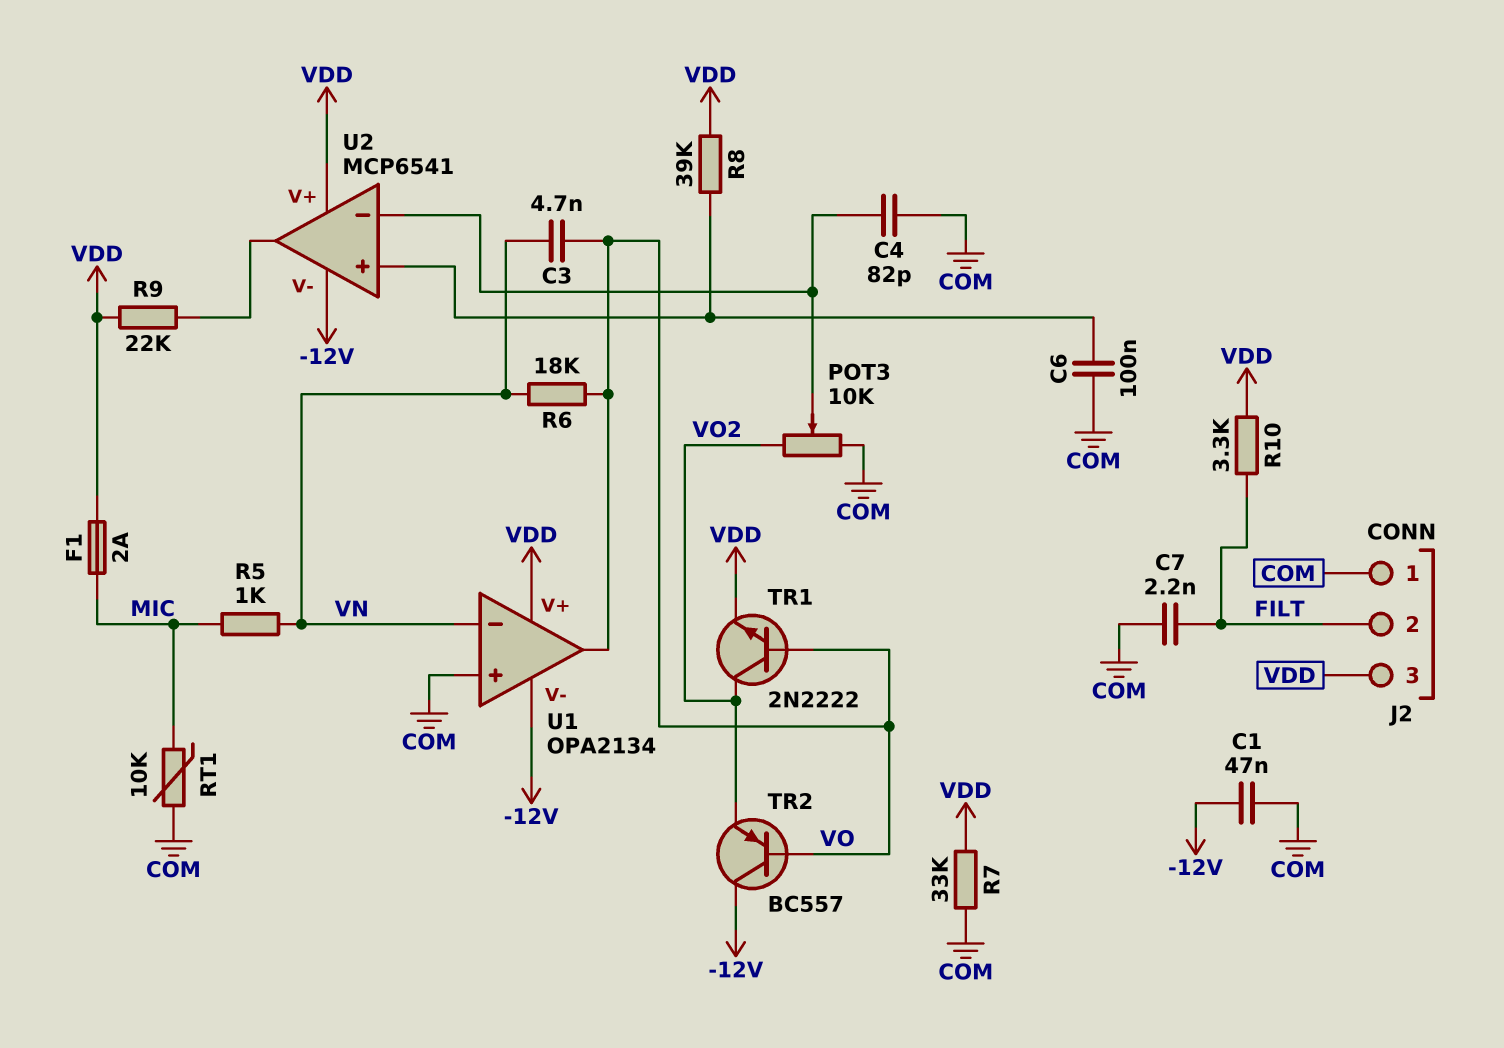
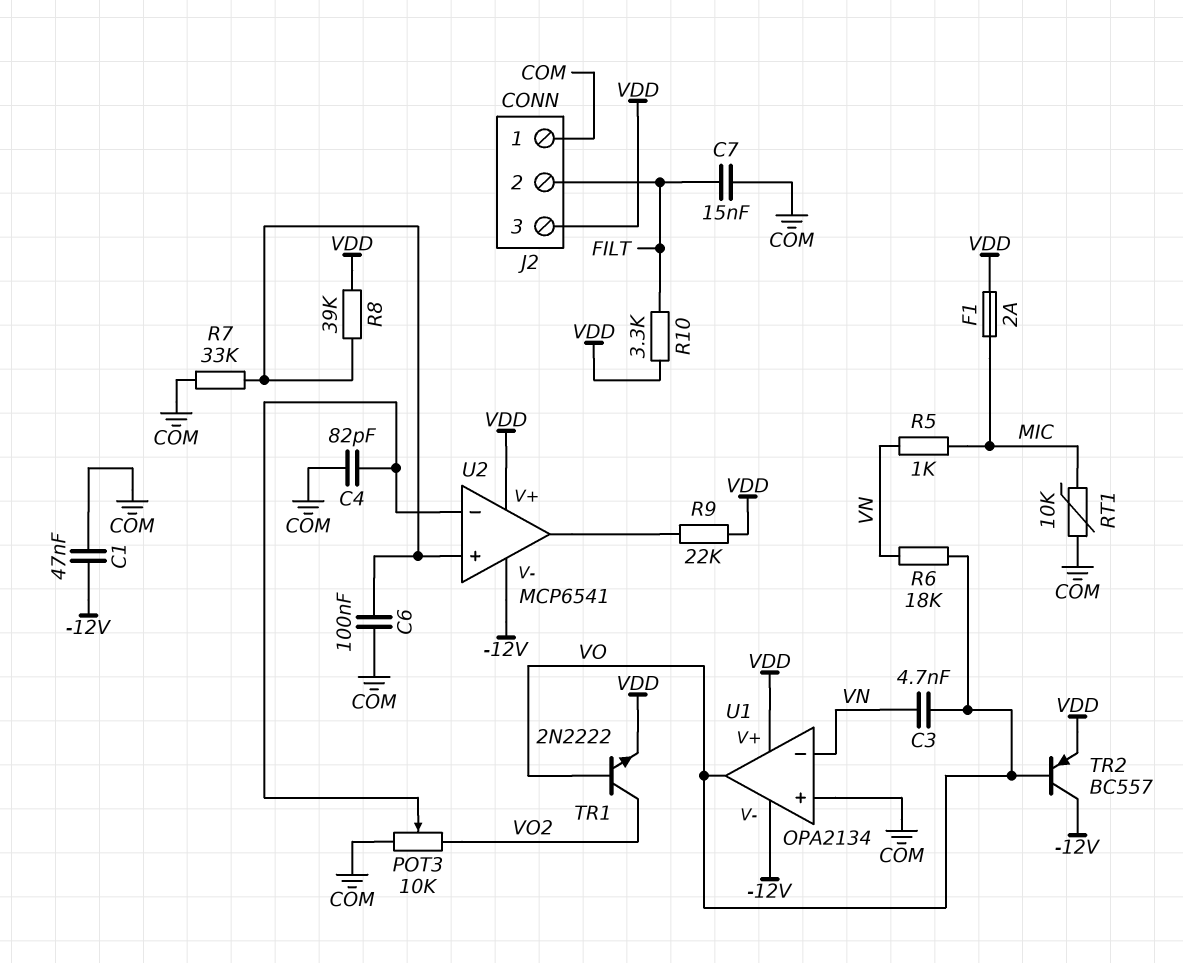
C7: 2.2nF (COM, FILT) -> 15nF (COM, FILT)
R7: 33k (COM, VDD) -> 33k (COM, U2/in+)
TR2: PNP BC557 (B VO, C -12V, E VO2) -> PNP BC557 (B VO, C -12V, E VDD)

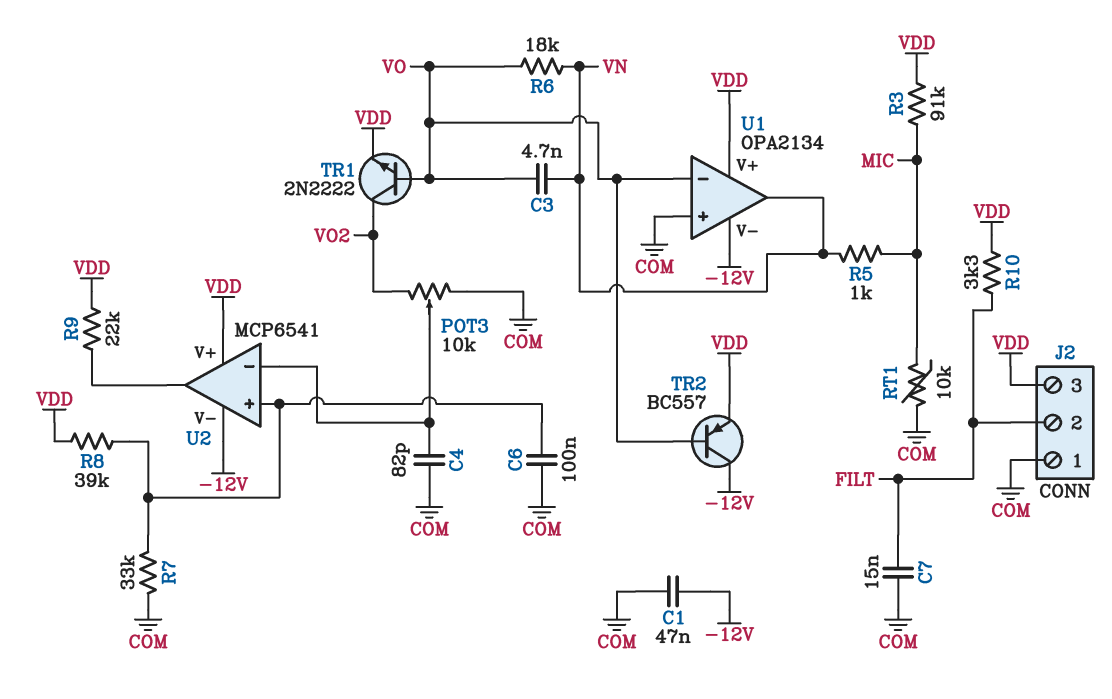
F1: 2A (MIC, VDD) -> none
R3: none -> 91k (MIC, VDD)
U1 pin in-: VN -> VO
U1 pin out: VO -> VN

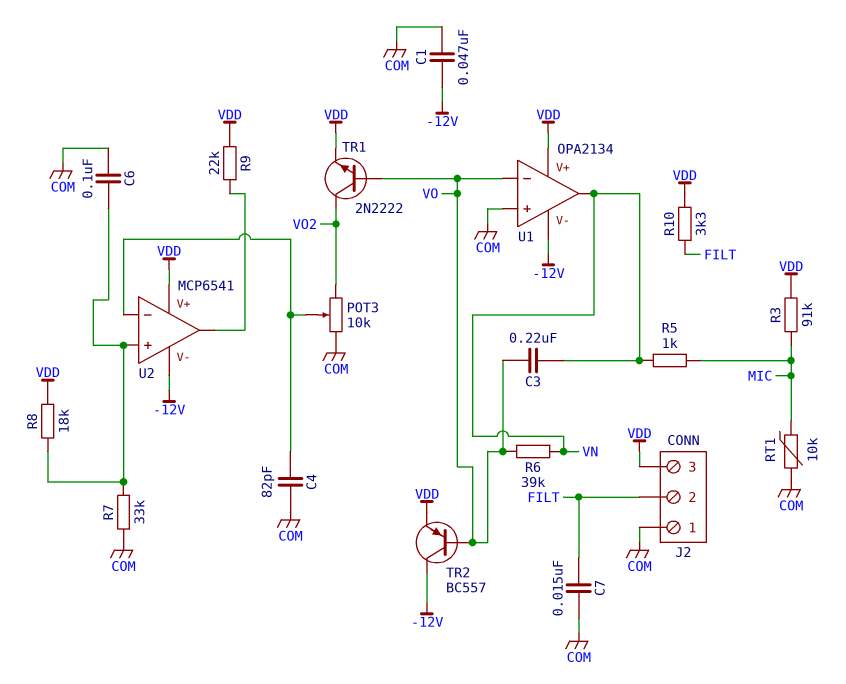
C3: 4.7nF (VN, VO) -> 220nF (VN, VO)
R6: 18k (VN, VO) -> 39k (VN, VO)
R8: 39k (U2/in+, VDD) -> 18k (U2/in+, VDD)

